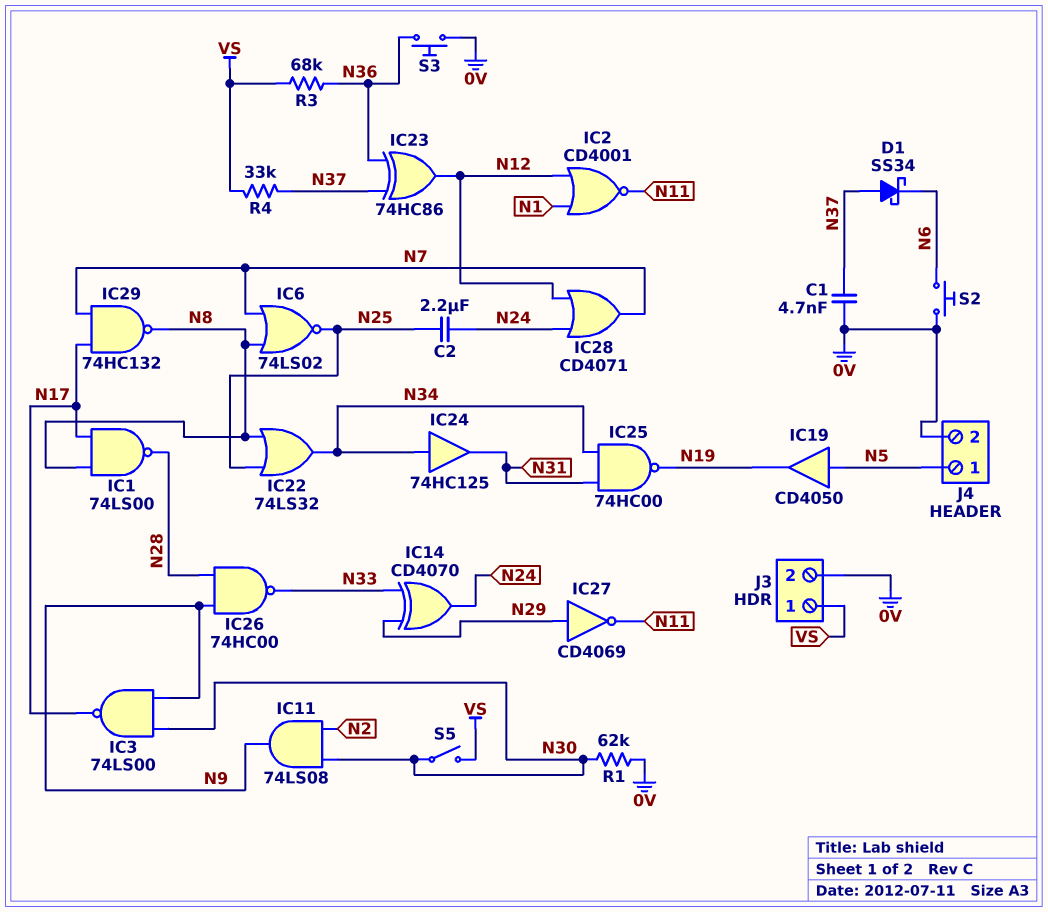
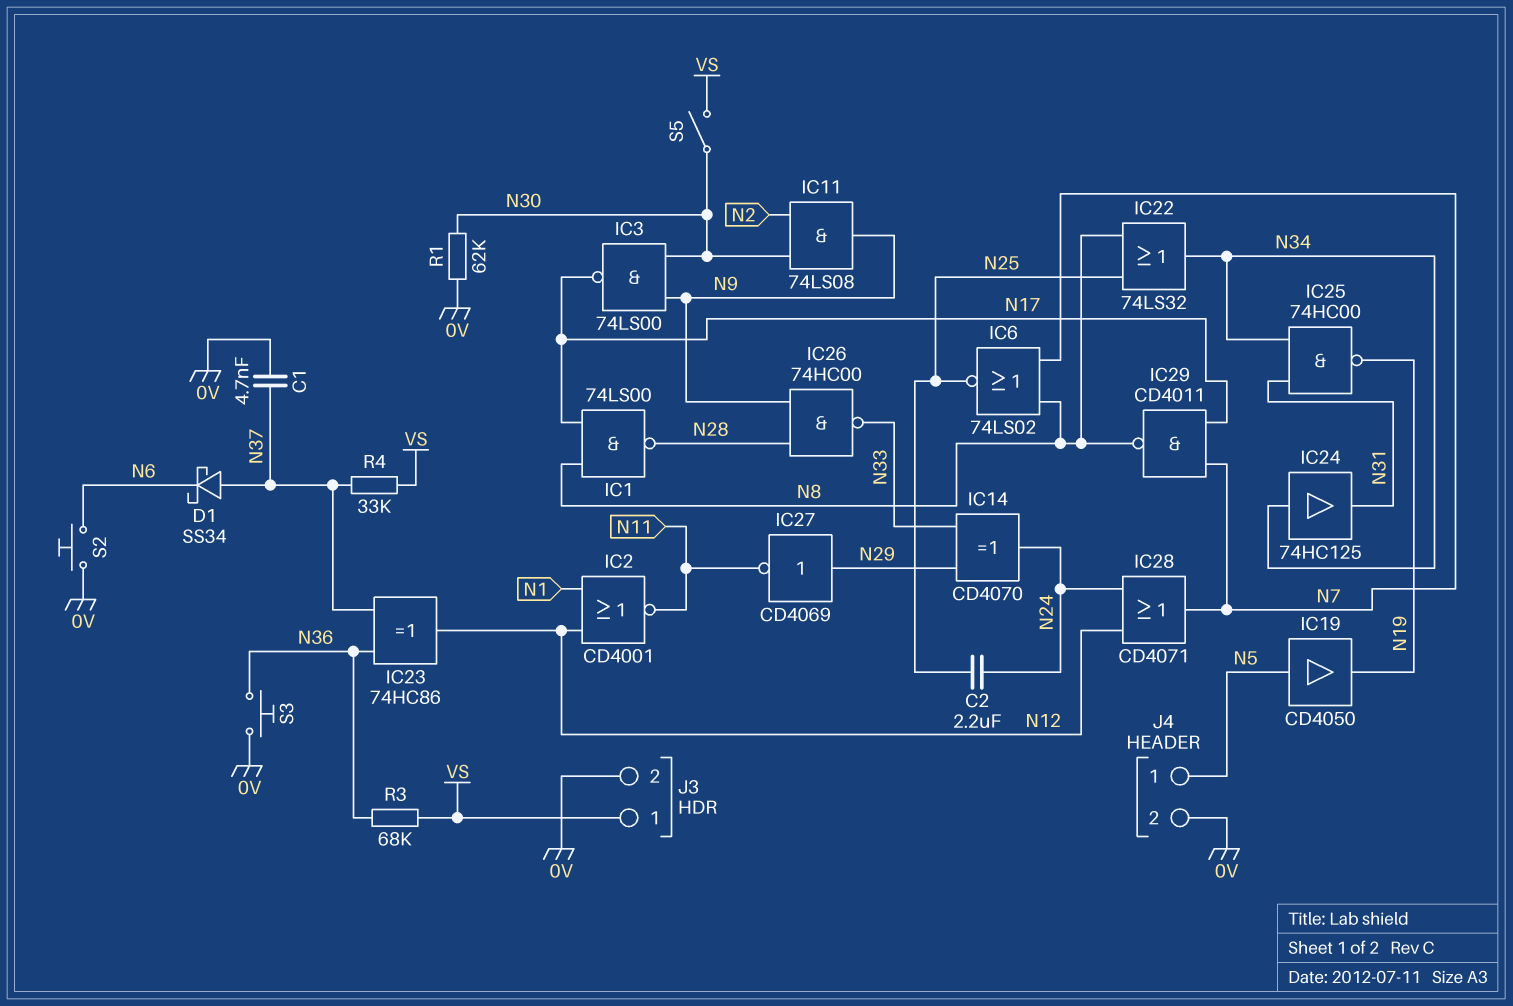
IC29: NAND 74HC132 (in N7, in N17, out N8) -> NAND CD4011 (in N7, in N17, out N8)

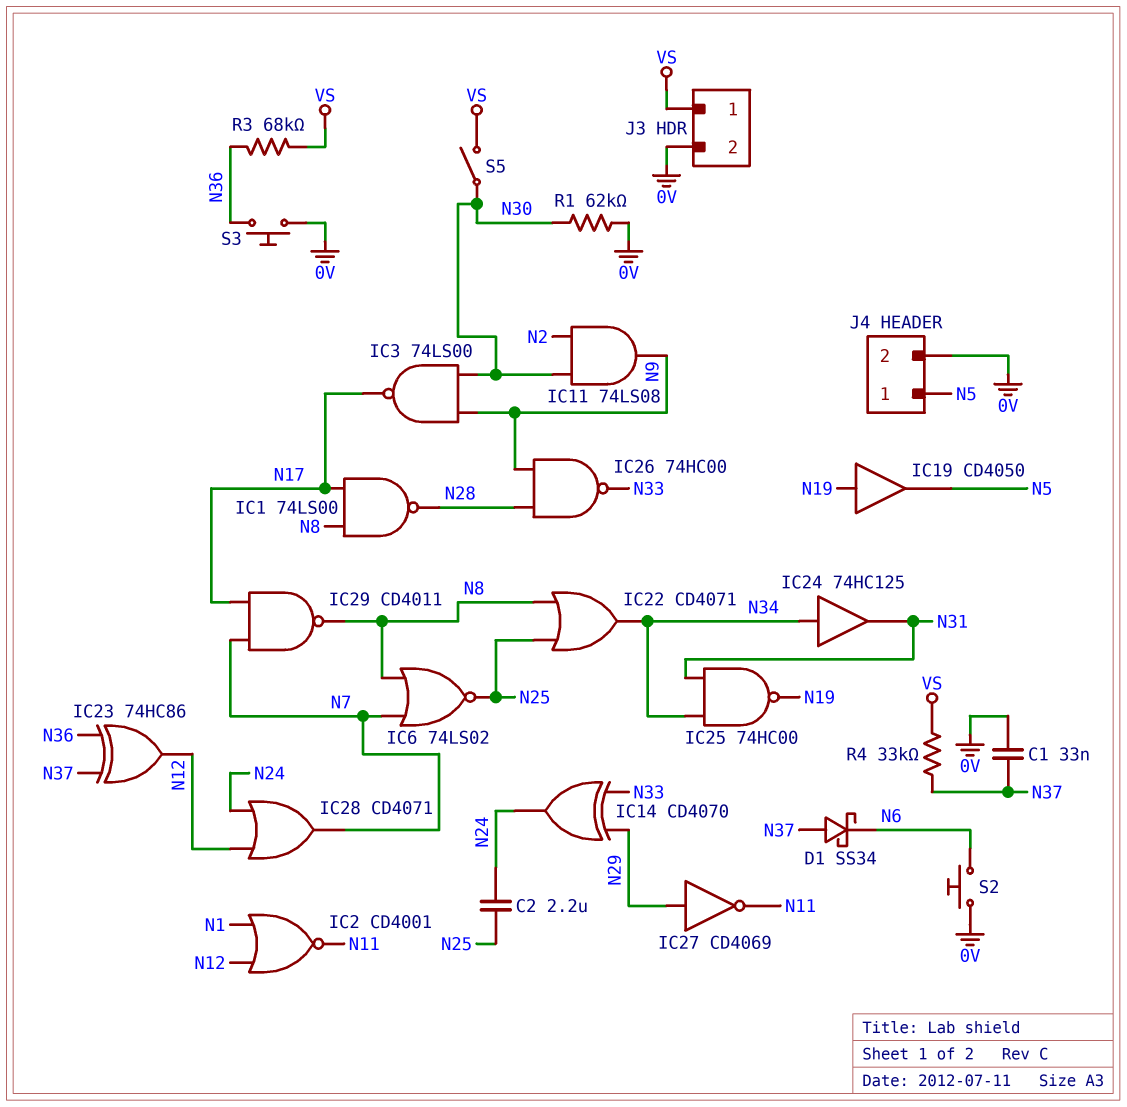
C1: 4.7nF (0V, N37) -> 33nF (0V, N37)
IC19: buffer CD4050 (in N5, out N19) -> buffer CD4050 (in N19, out N5)
IC22: OR 74LS32 (in N8, in N25, out N34) -> OR CD4071 (in N8, in N25, out N34)

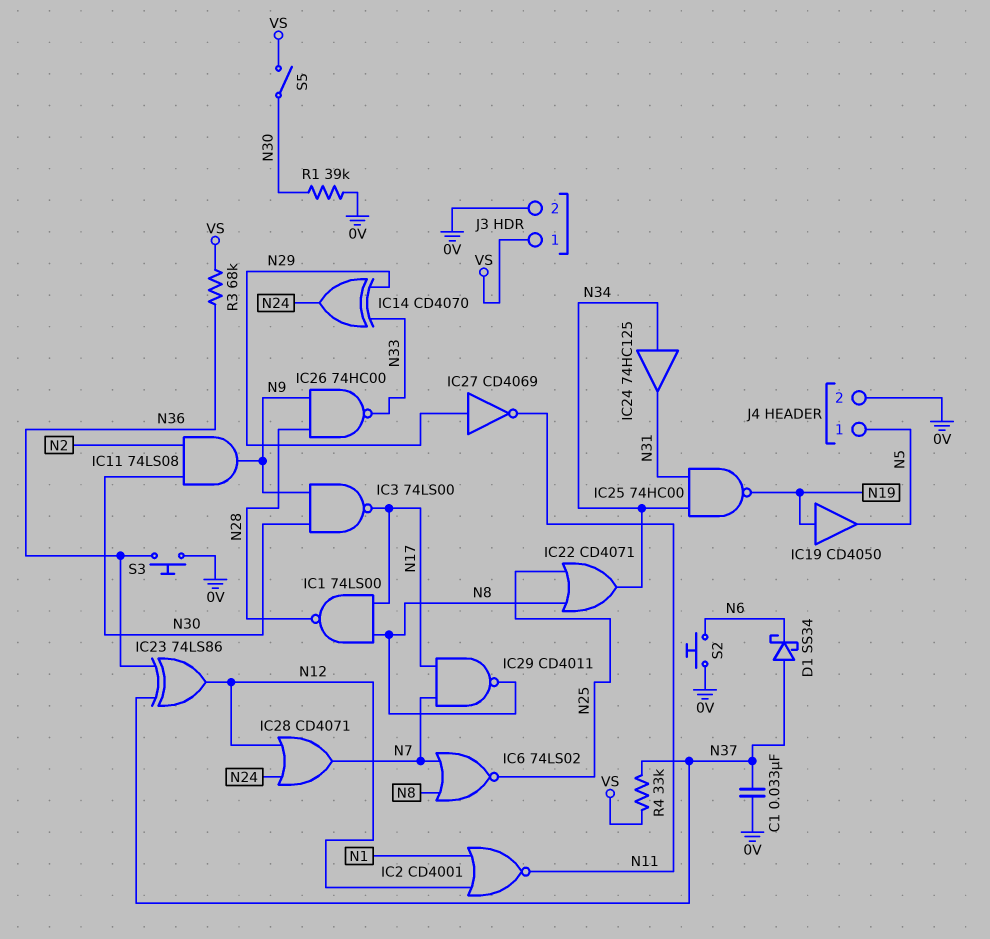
C2: 2.2uF (N24, N25) -> none
IC23: XOR 74HC86 (in N36, in N37, out N12) -> XOR 74LS86 (in N36, in N37, out N12)
R1: 62k (0V, N30) -> 39k (0V, N30)

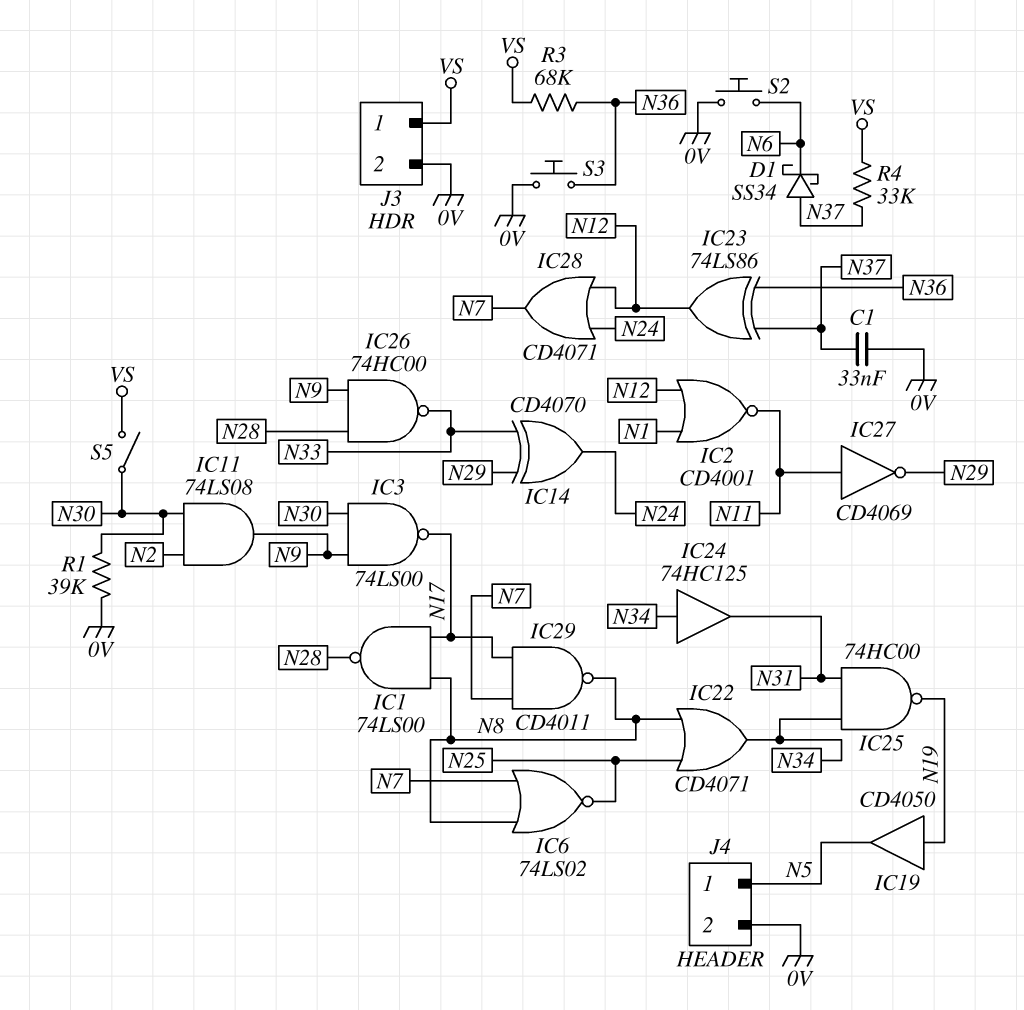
IC27: NOT CD4069 (in N29, out N11) -> NOT CD4069 (in N11, out N29)

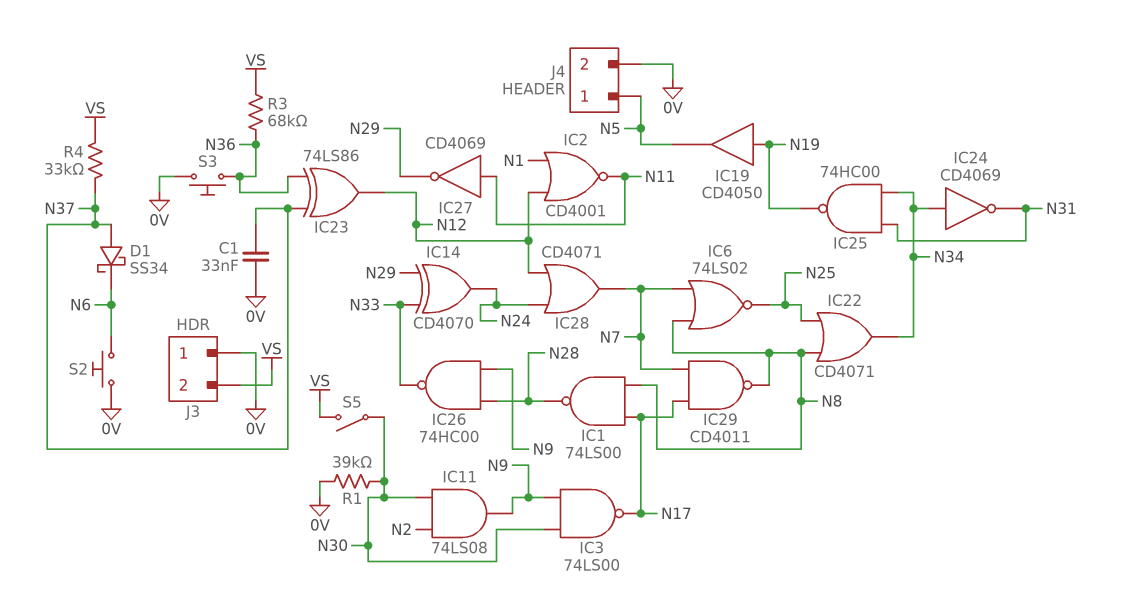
IC24: buffer 74HC125 (in N34, out N31) -> NOT CD4069 (in N34, out N31)
J3 pin 1: VS -> 0V
J3 pin 2: 0V -> VS

